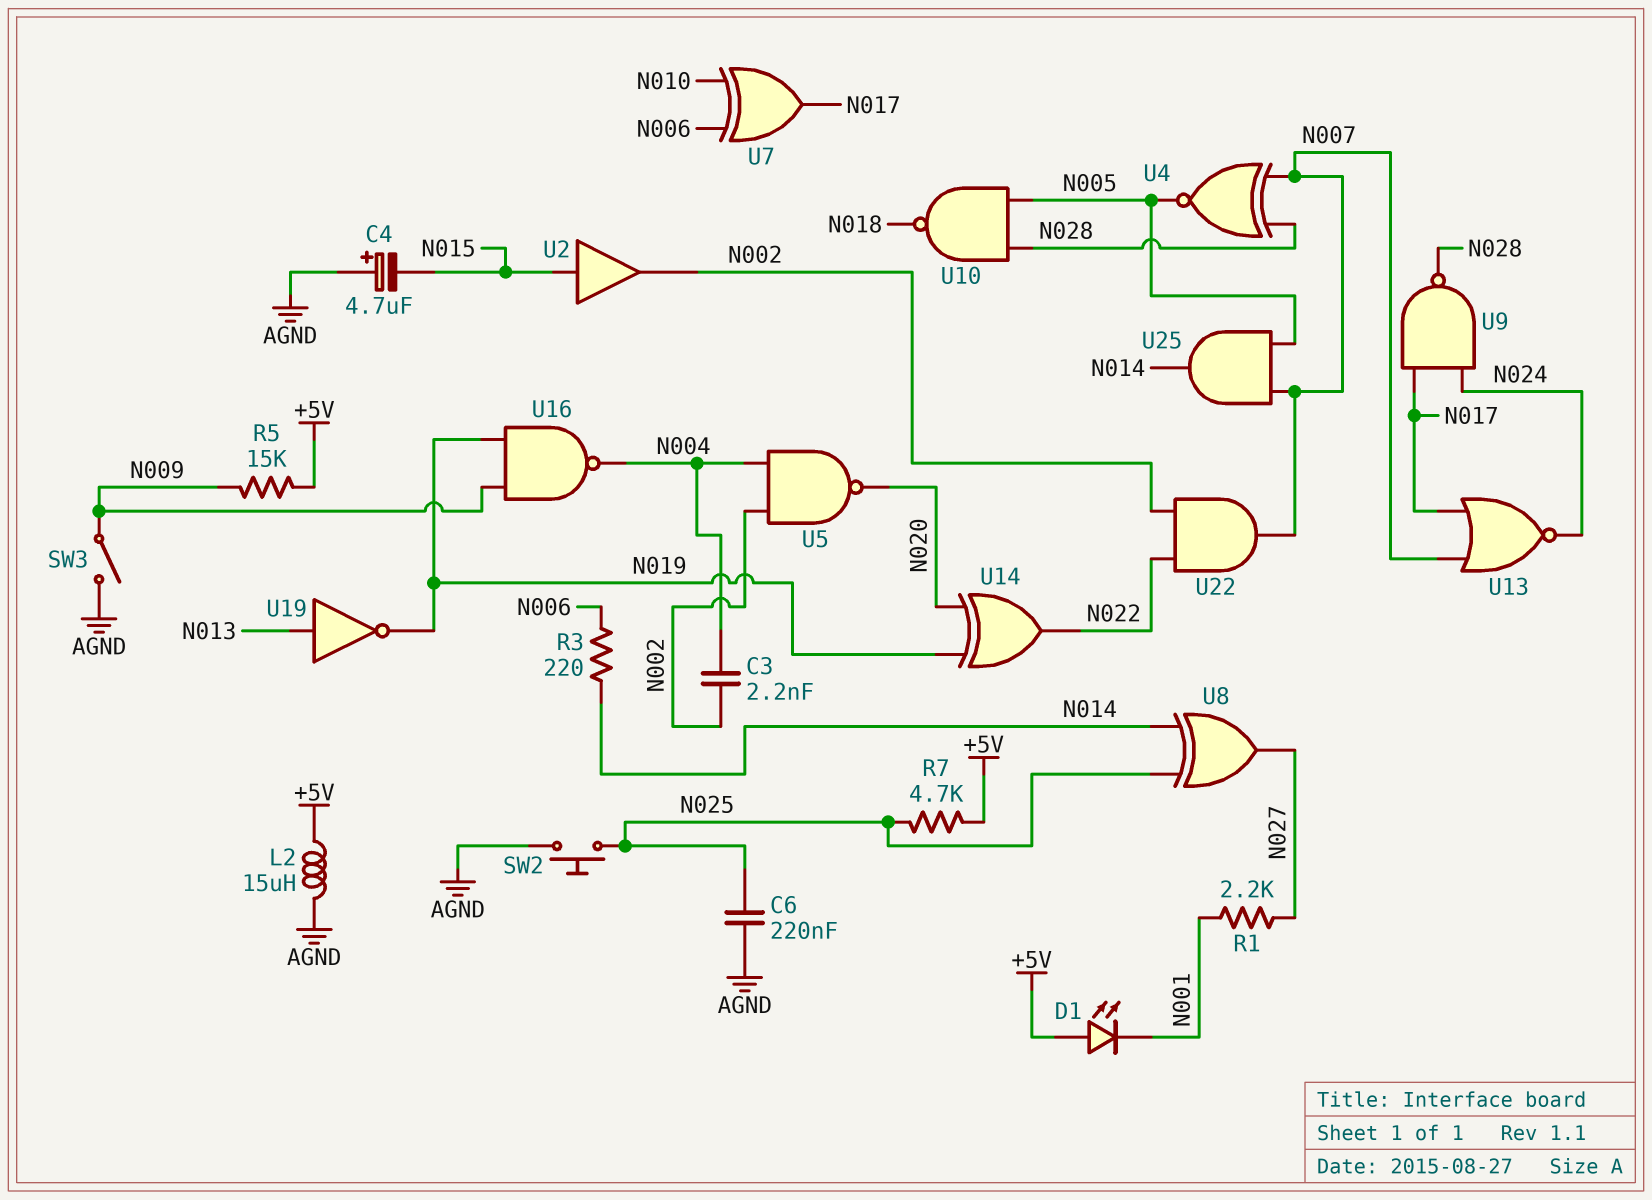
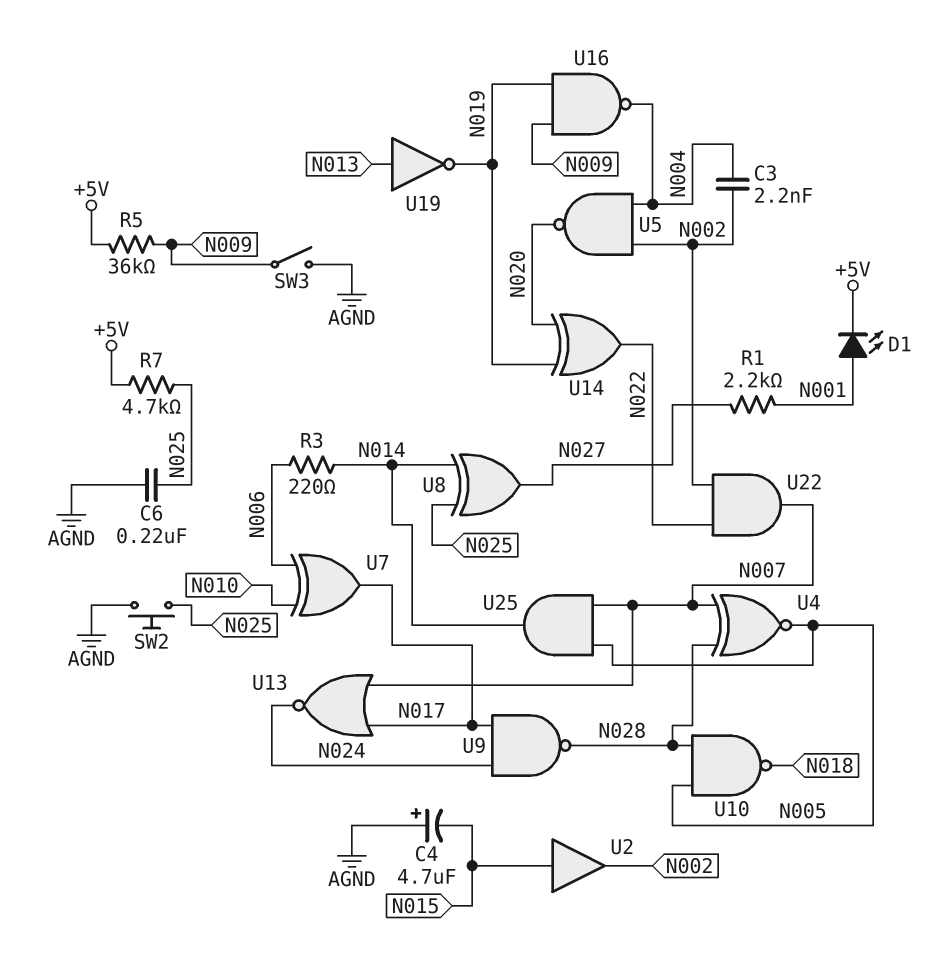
D1: LED (A +5V, K N001) -> LED (A N001, K +5V)
L2: 15uH (+5V, AGND) -> none
R5: 15k (+5V, N009) -> 36k (+5V, N009)

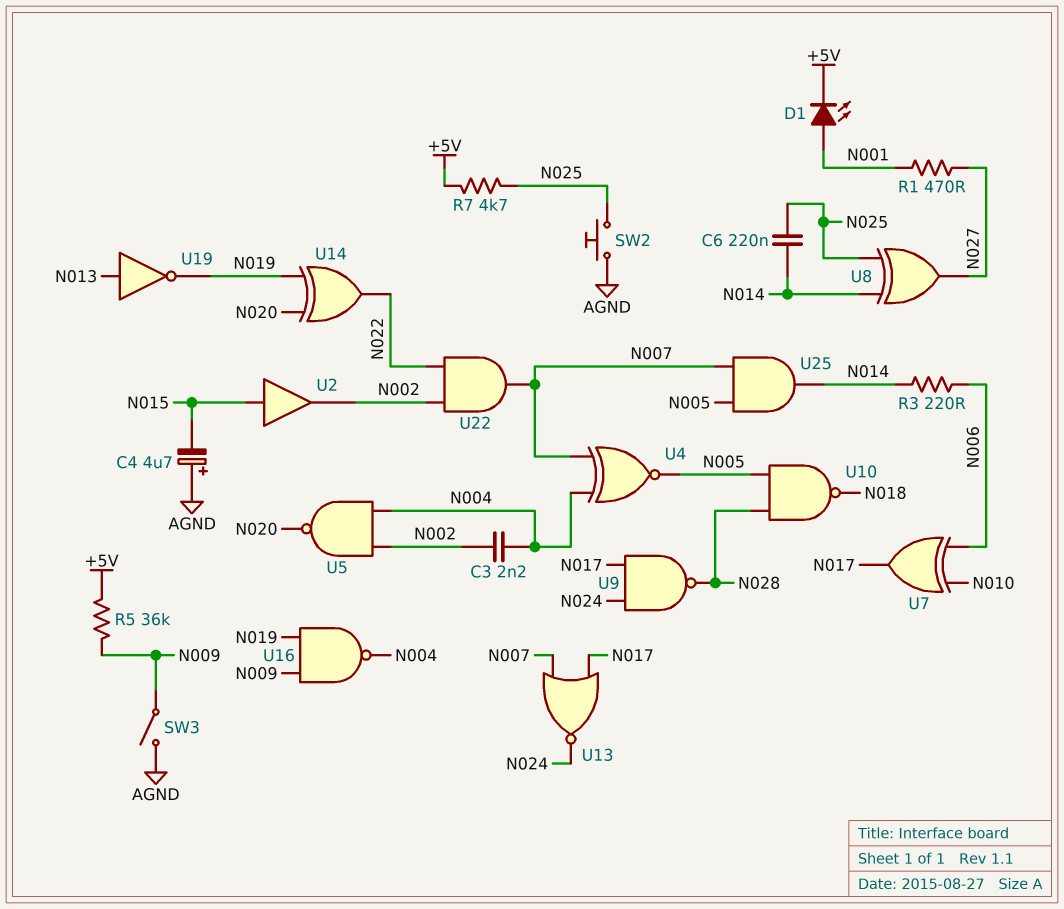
C6: 220nF (AGND, N025) -> 220nF (N014, N025)
R1: 2.2k (N001, N027) -> 470 (N001, N027)
U4: XNOR (in N007, in N028, out N005) -> XNOR (in N004, in N007, out N005)

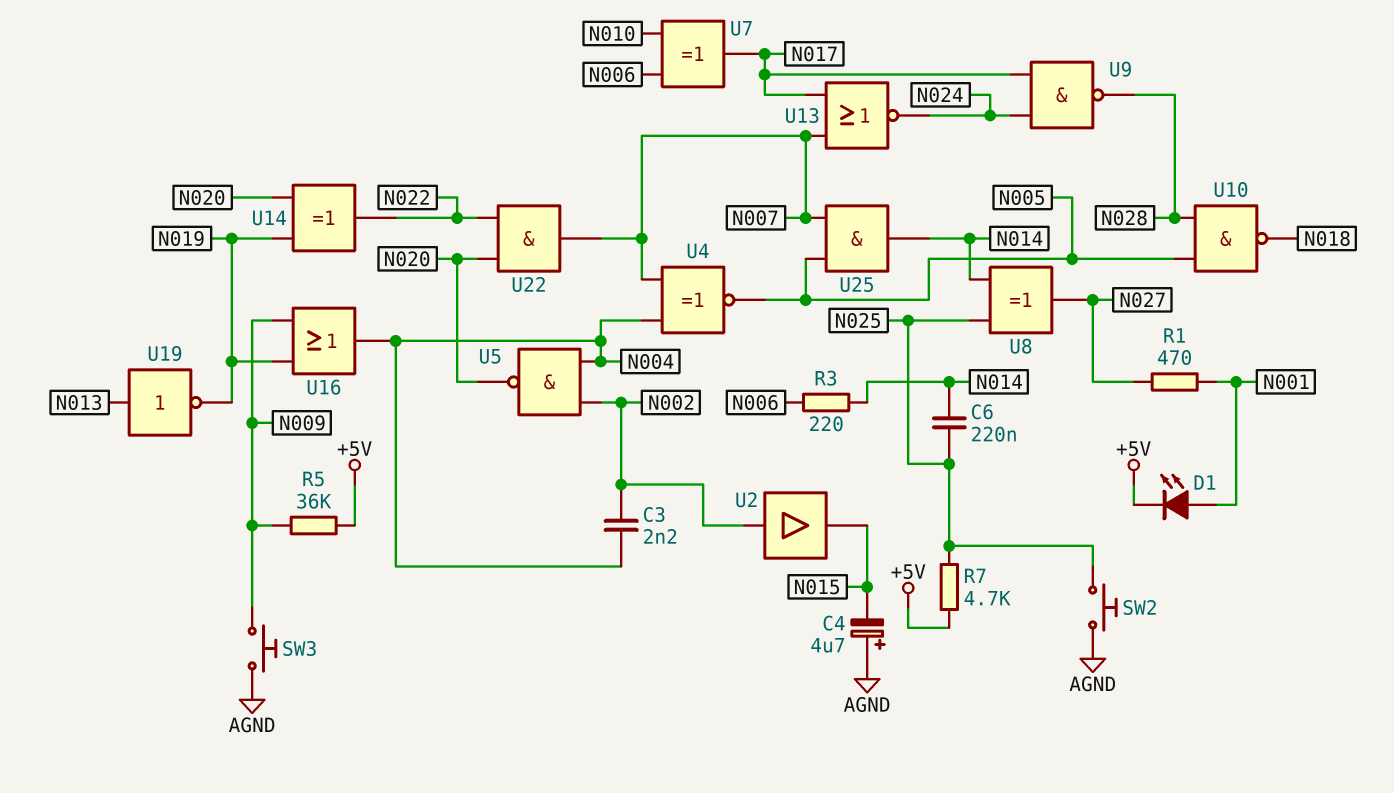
SW3: switch (AGND, N009) -> button (AGND, N009)
U2: buffer (in N015, out N002) -> buffer (in N002, out N015)
U16: NAND (in N009, in N019, out N004) -> OR (in N009, in N019, out N004)
U22: AND (in N002, in N022, out N007) -> AND (in N020, in N022, out N007)

